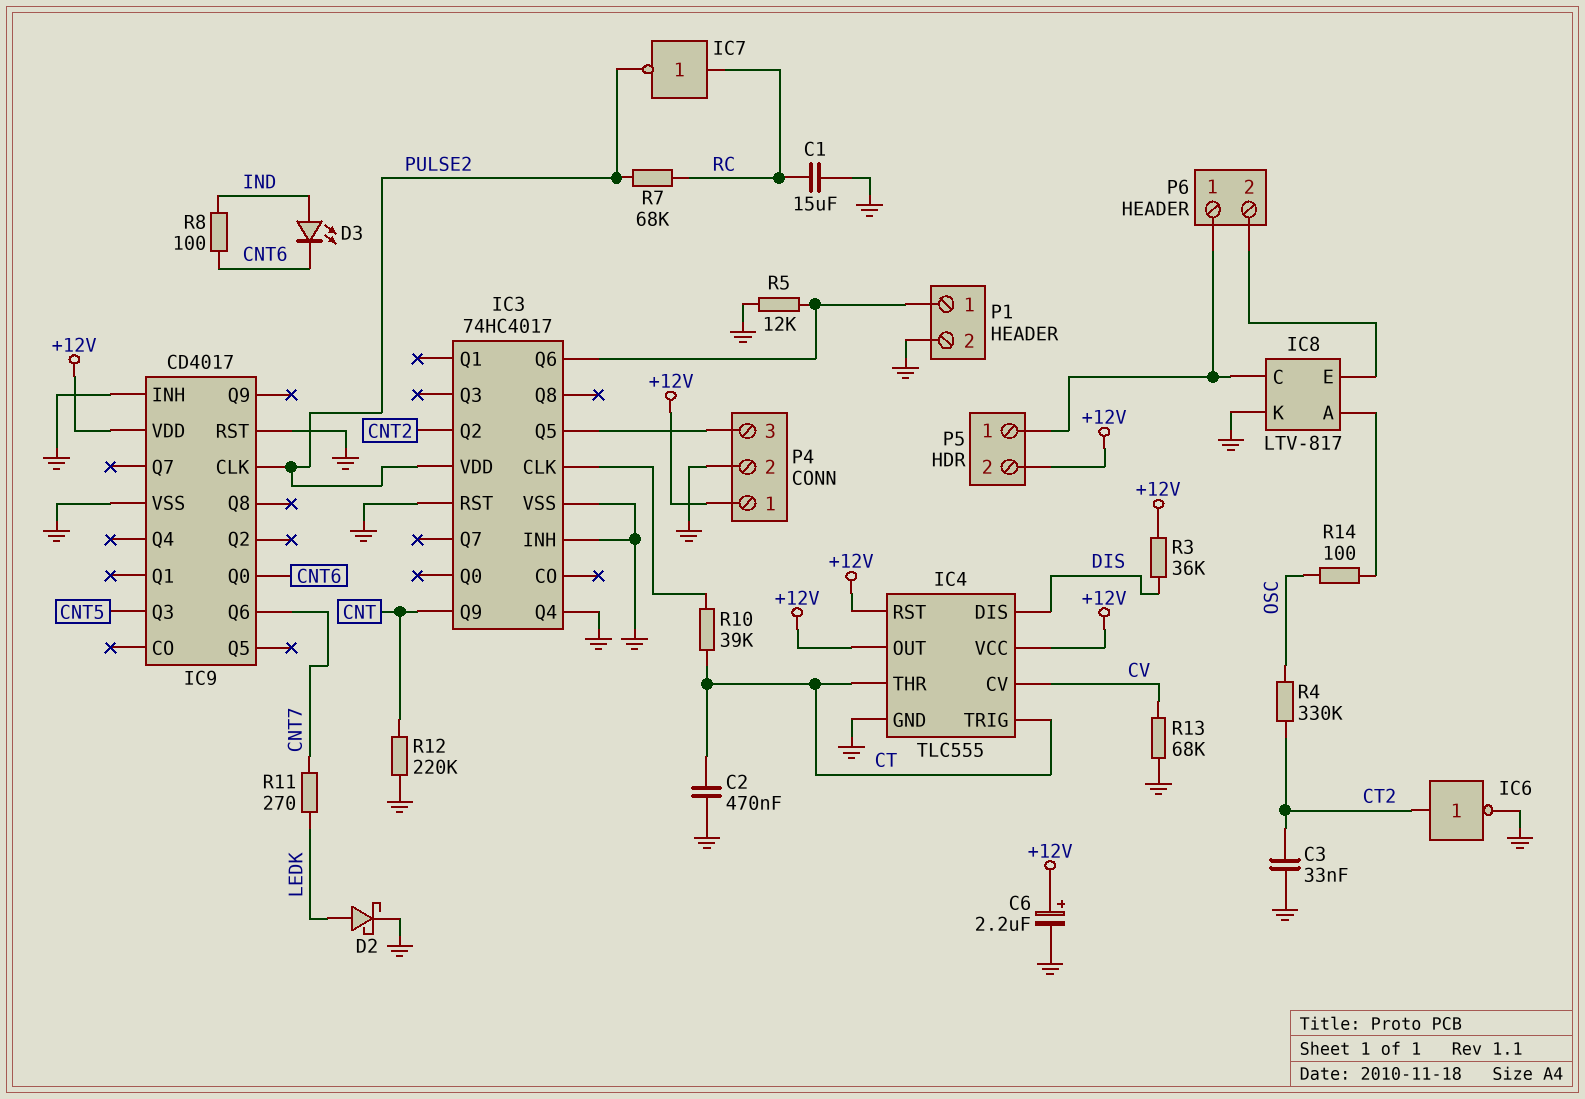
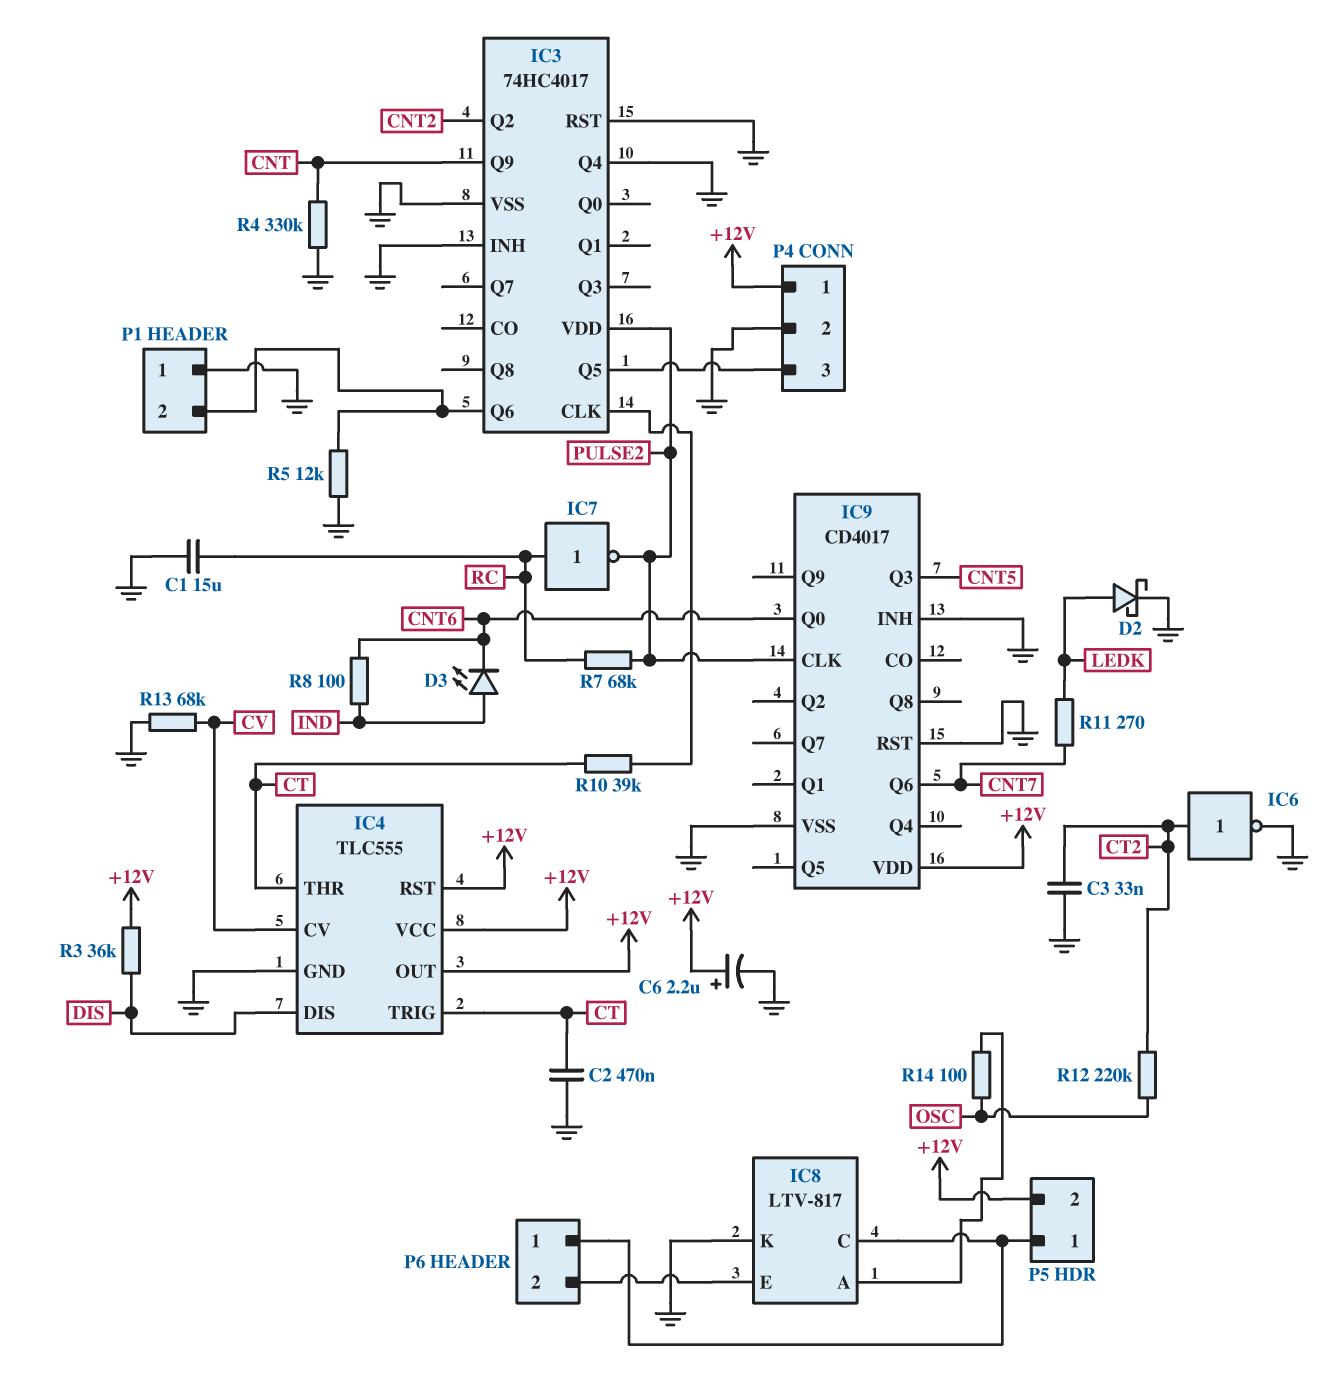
P1 pin 1: IC3/Q6 -> GND
P1 pin 2: GND -> IC3/Q6
R4: 330k (CT2, OSC) -> 330k (CNT, GND)
R12: 220k (CNT, GND) -> 220k (CT2, OSC)

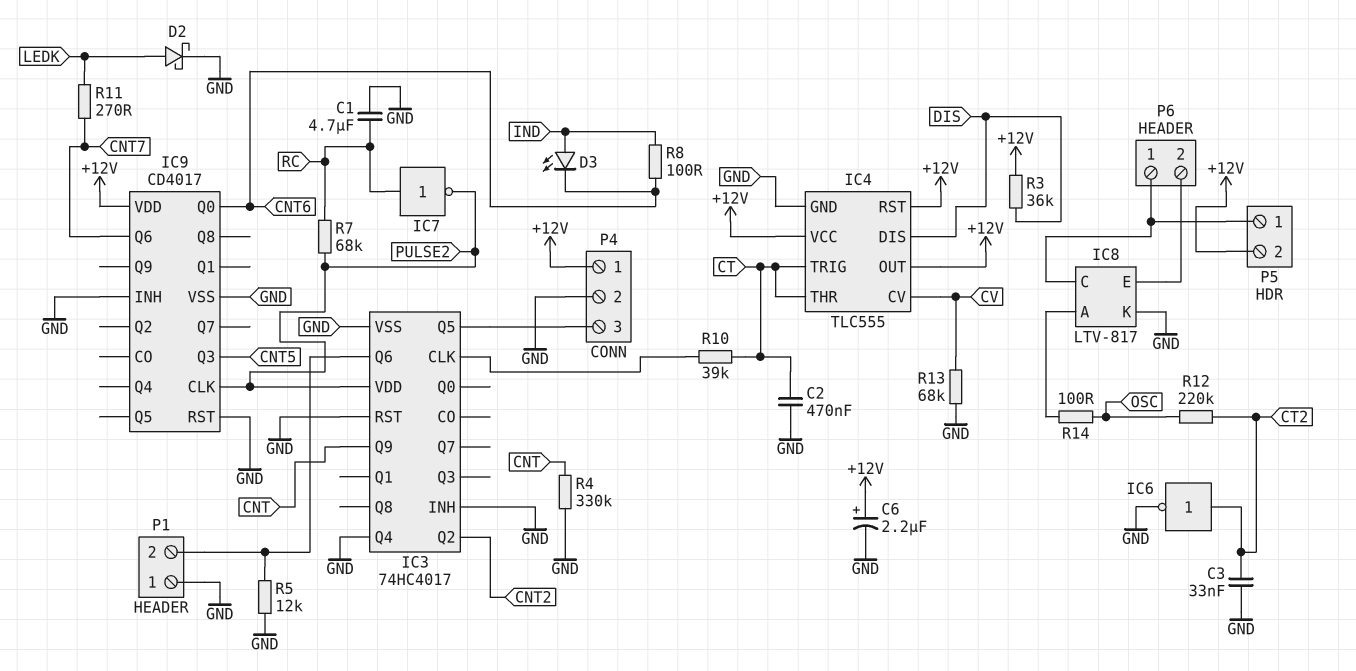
C1: 15uF (GND, RC) -> 4.7uF (GND, RC)

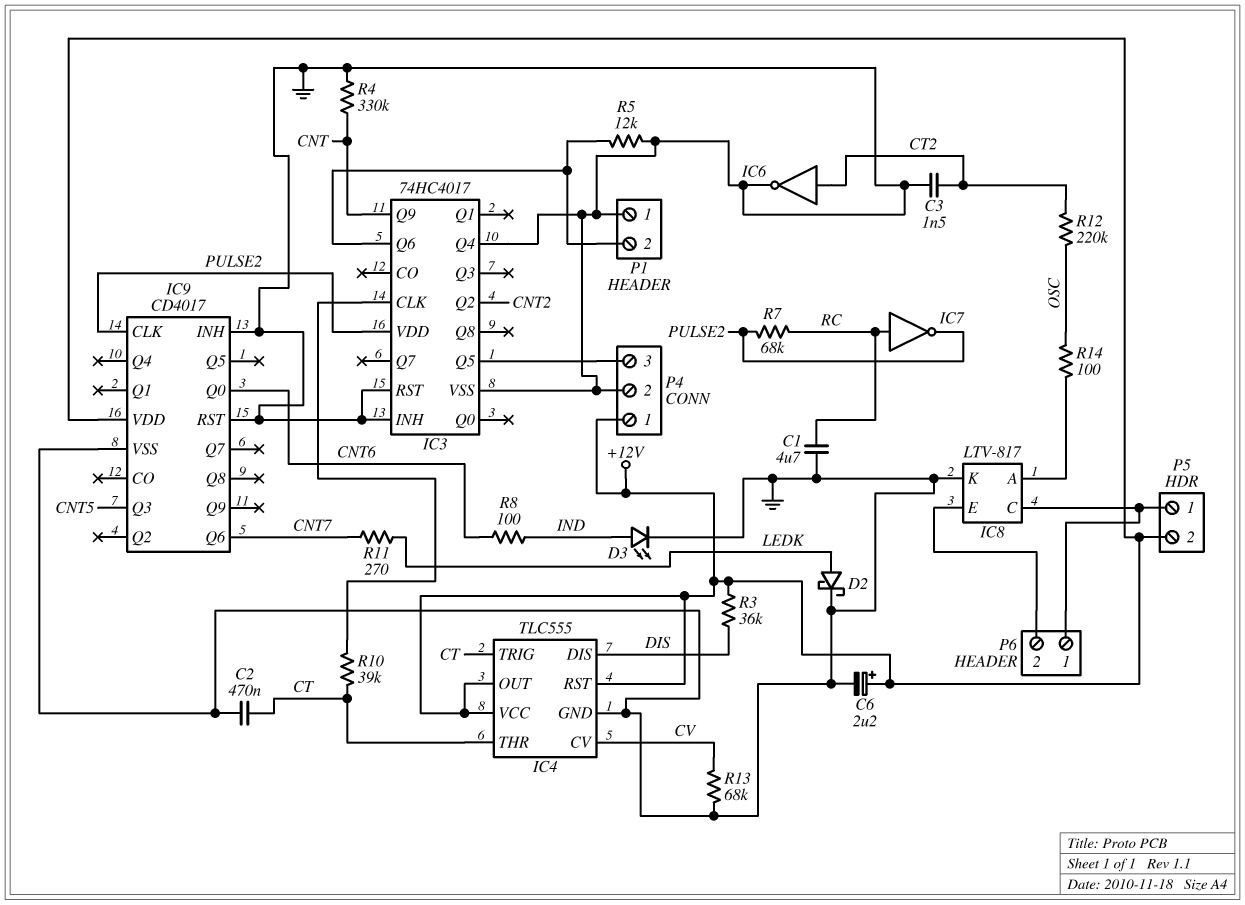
C3: 33nF (CT2, GND) -> 1.5nF (CT2, GND)
D3: LED (A IND, K CNT6) -> LED (A IND, K GND)

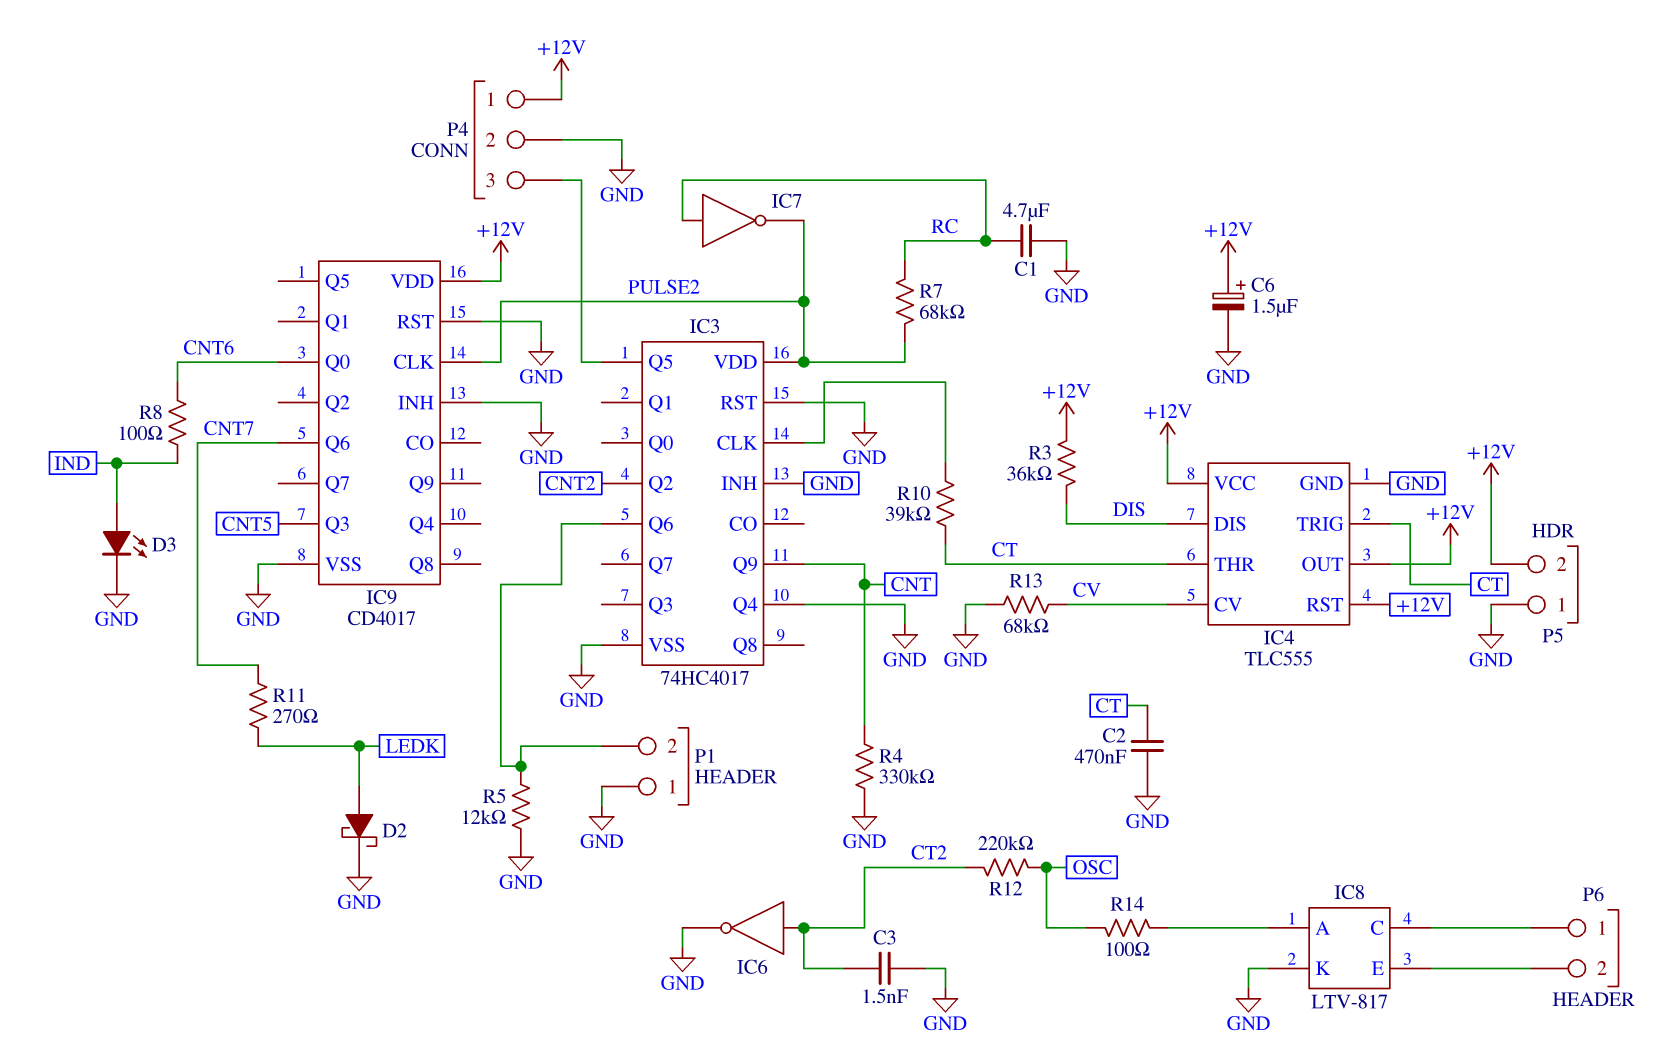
C6: 2.2uF (plus +12V, minus GND) -> 1.5uF (plus +12V, minus GND)
P5 pin 1: IC8/C -> GND

